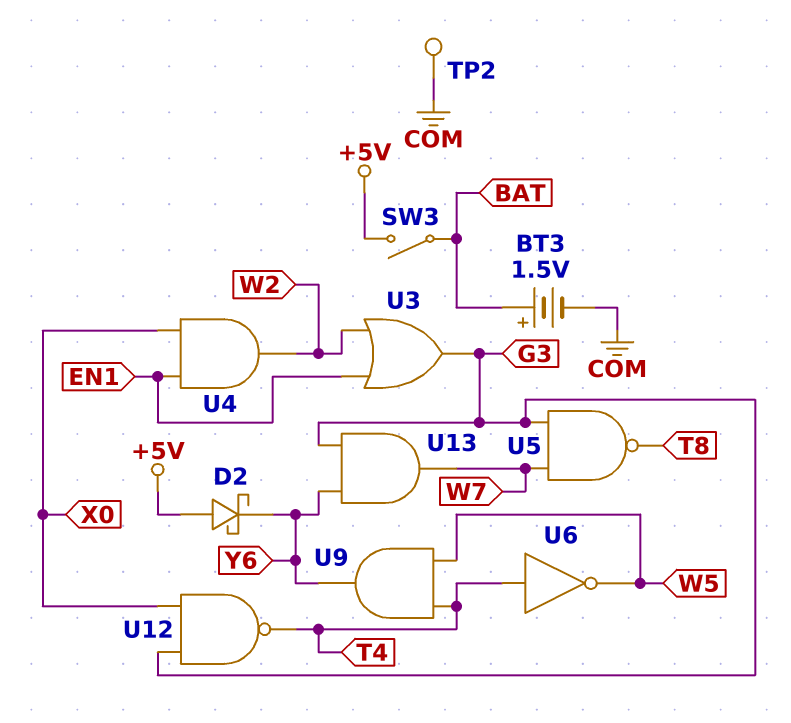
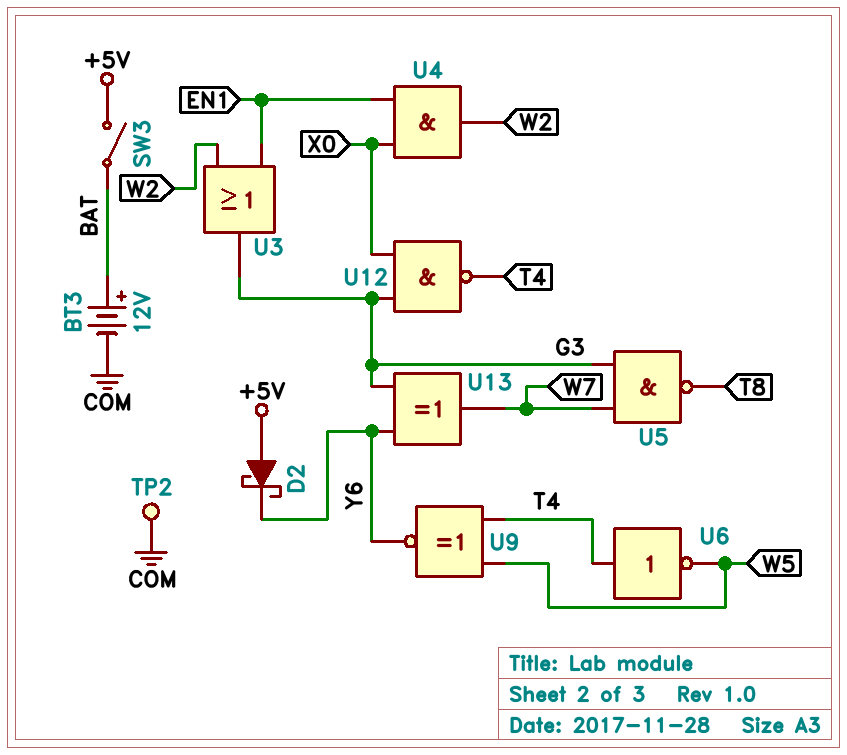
BT3: 1.5V (plus BAT, minus COM) -> 12V (plus BAT, minus COM)
U9: AND (in T4, in W5, out Y6) -> XNOR (in T4, in W5, out Y6)
U13: AND (in G3, in Y6, out W7) -> XOR (in G3, in Y6, out W7)

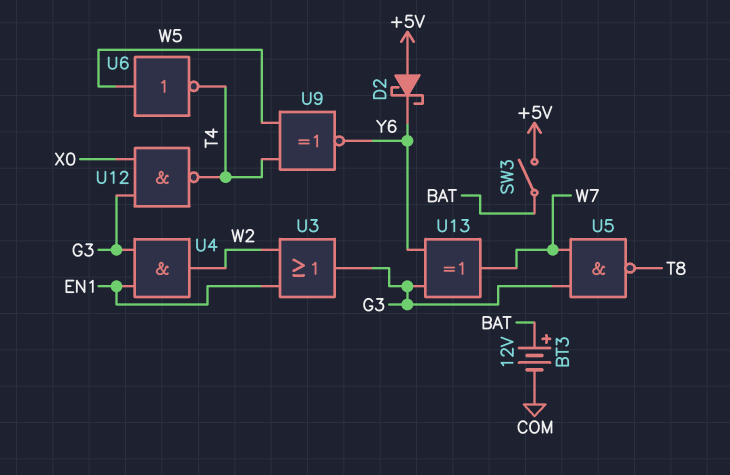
TP2: test point (COM) -> none
U4: AND (in EN1, in X0, out W2) -> AND (in EN1, in G3, out W2)
U6: NOT (in T4, out W5) -> NOT (in W5, out T4)

